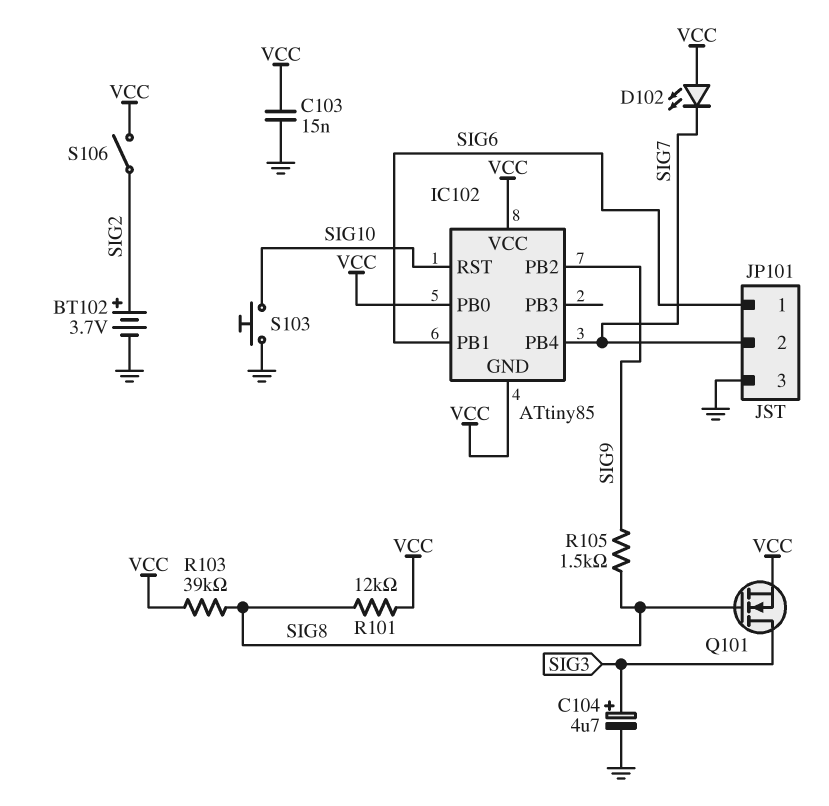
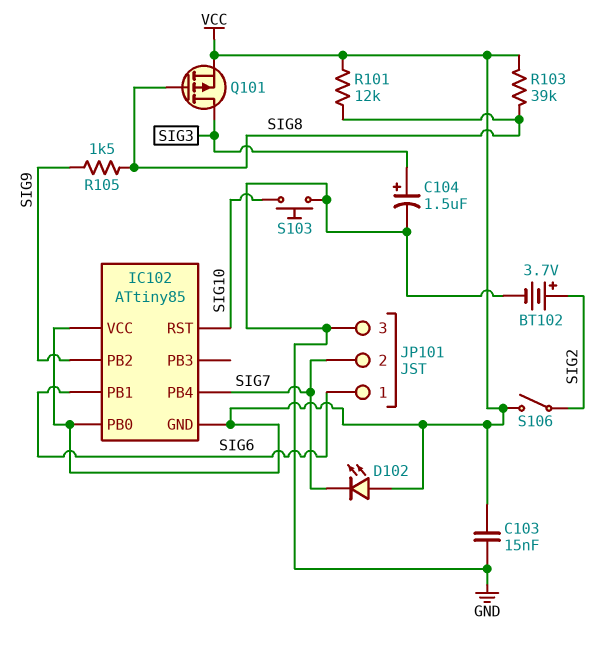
C104: 4.7uF (plus SIG3, minus GND) -> 1.5uF (plus SIG3, minus GND)
Q101: NMOS (G SIG8, D SIG3, S VCC) -> PMOS (G SIG8, D SIG3, S VCC)

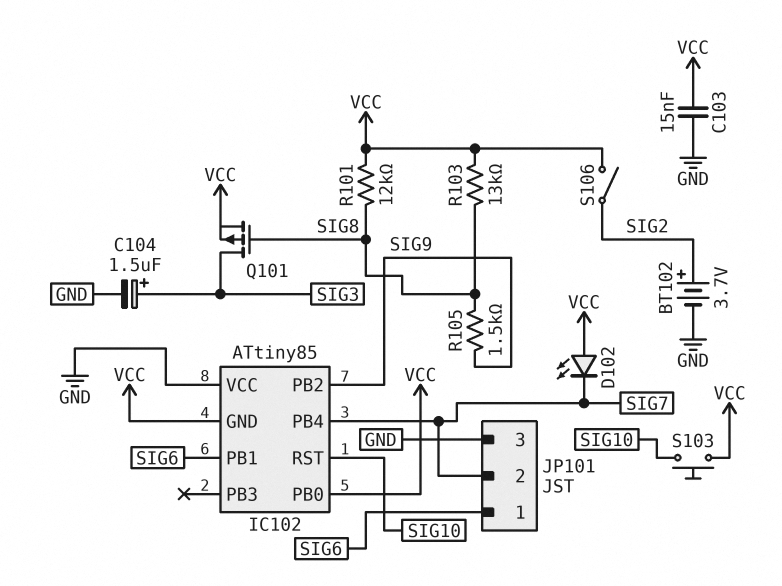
IC102 pin VCC: VCC -> GND
R103: 39k (SIG8, VCC) -> 13k (SIG8, VCC)
S103: button (GND, SIG10) -> button (SIG10, VCC)

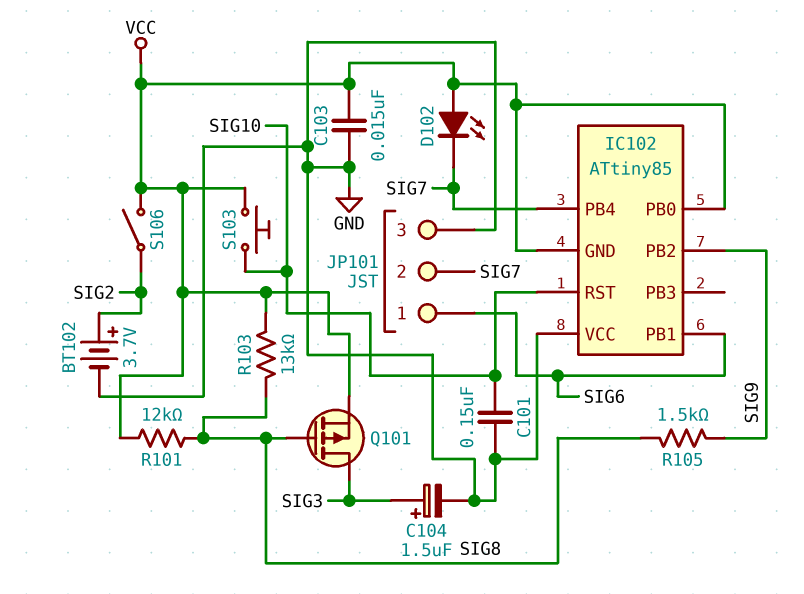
C101: none -> 150nF (GND, SIG10)

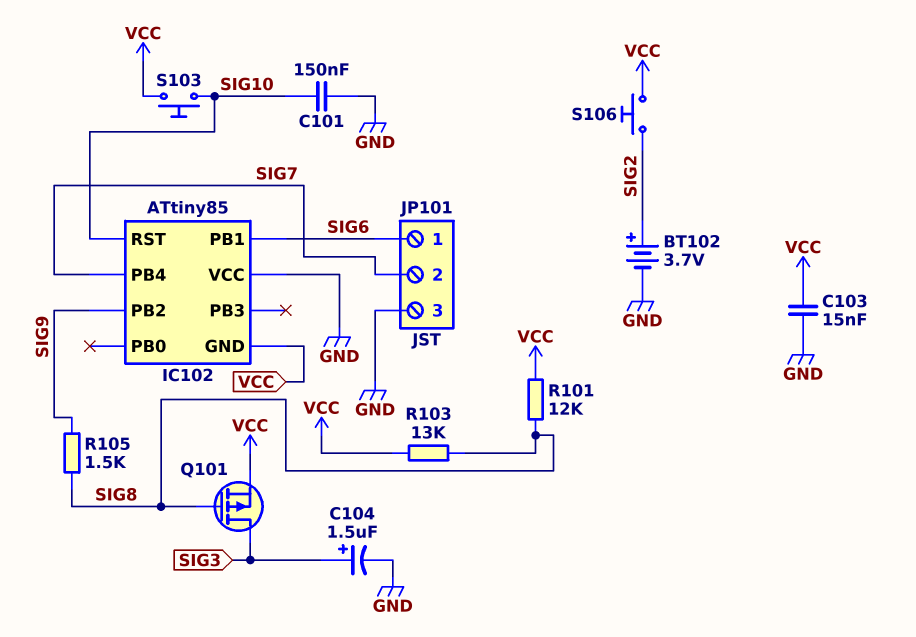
D102: LED (A VCC, K SIG7) -> none
IC102 pin PB0: VCC -> none
S106: switch (SIG2, VCC) -> button (SIG2, VCC)

